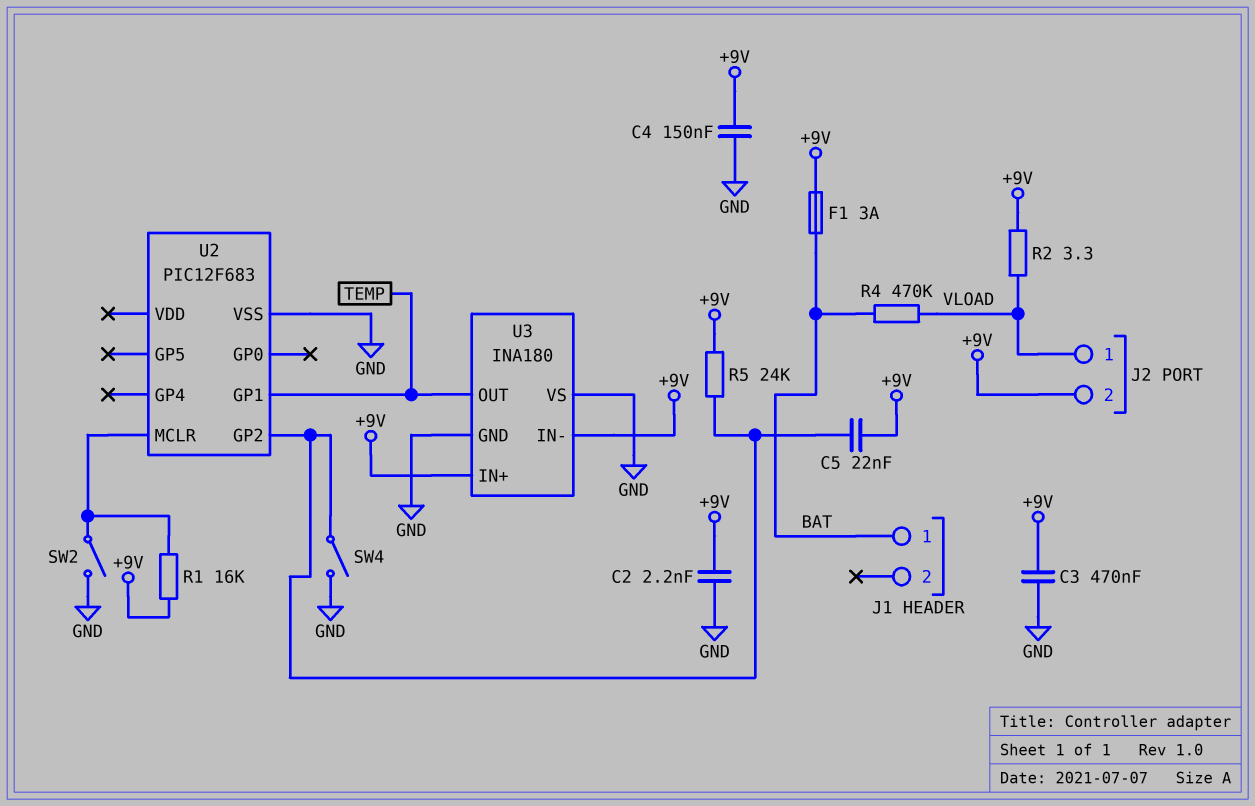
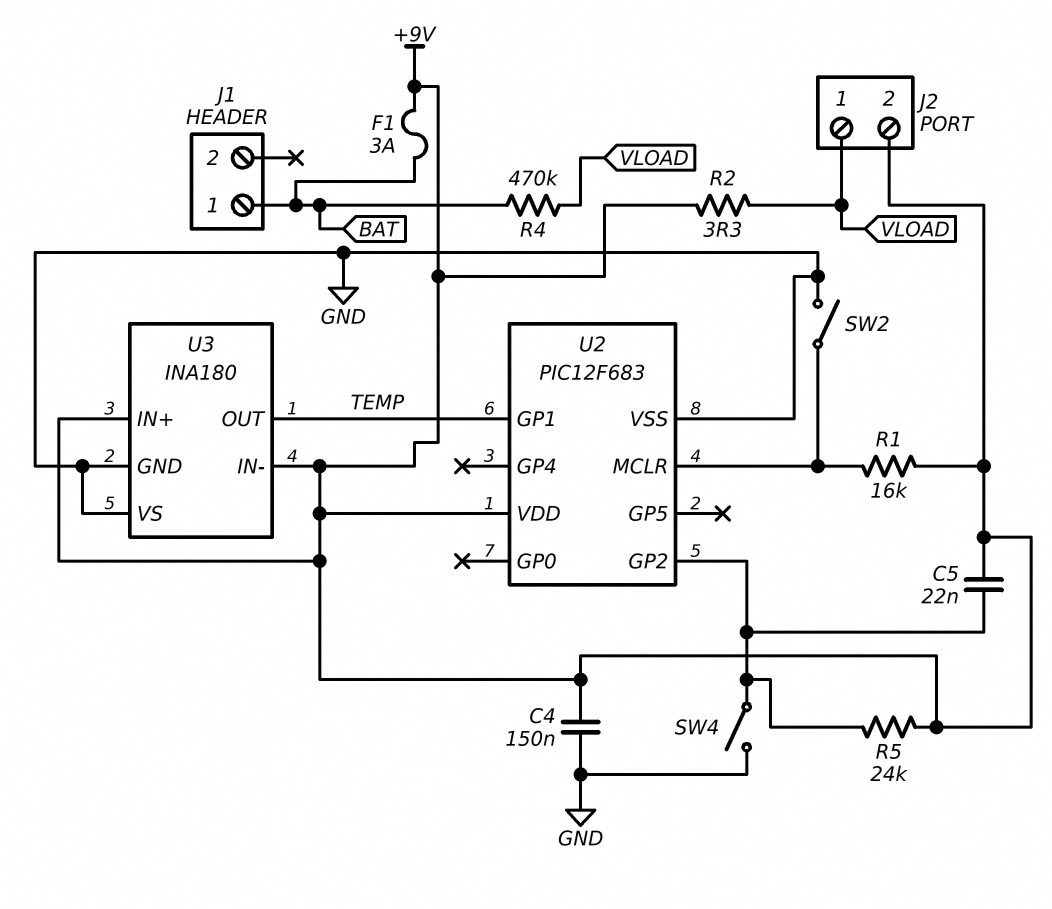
C2: 2.2nF (+9V, GND) -> none
C3: 470nF (+9V, GND) -> none
U2 pin VDD: none -> +9V

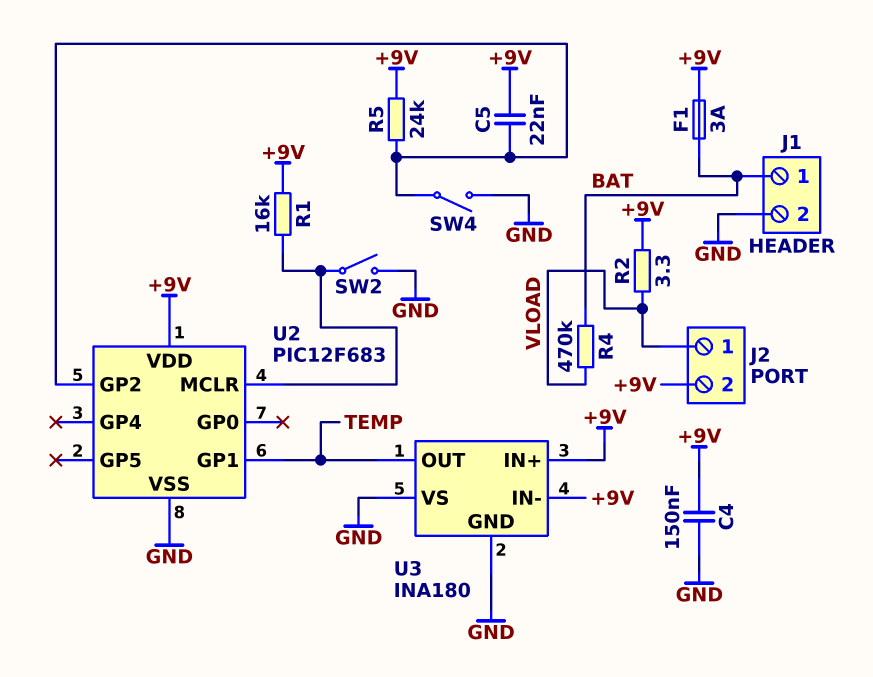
J1 pin 2: none -> GND

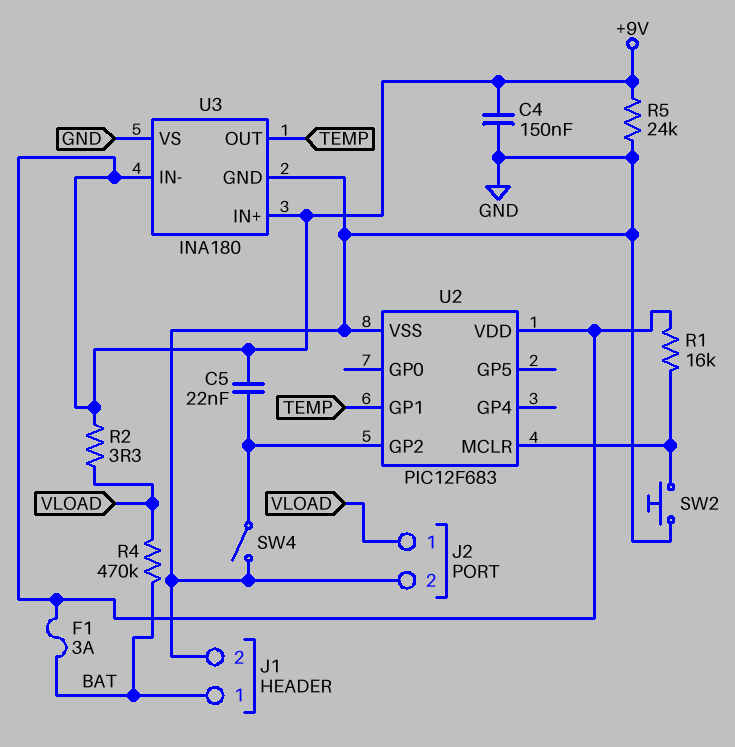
J2 pin 2: +9V -> GND
R5: 24k (+9V, U2/GP2) -> 24k (+9V, GND)
SW2: switch (GND, U2/MCLR) -> button (GND, U2/MCLR)

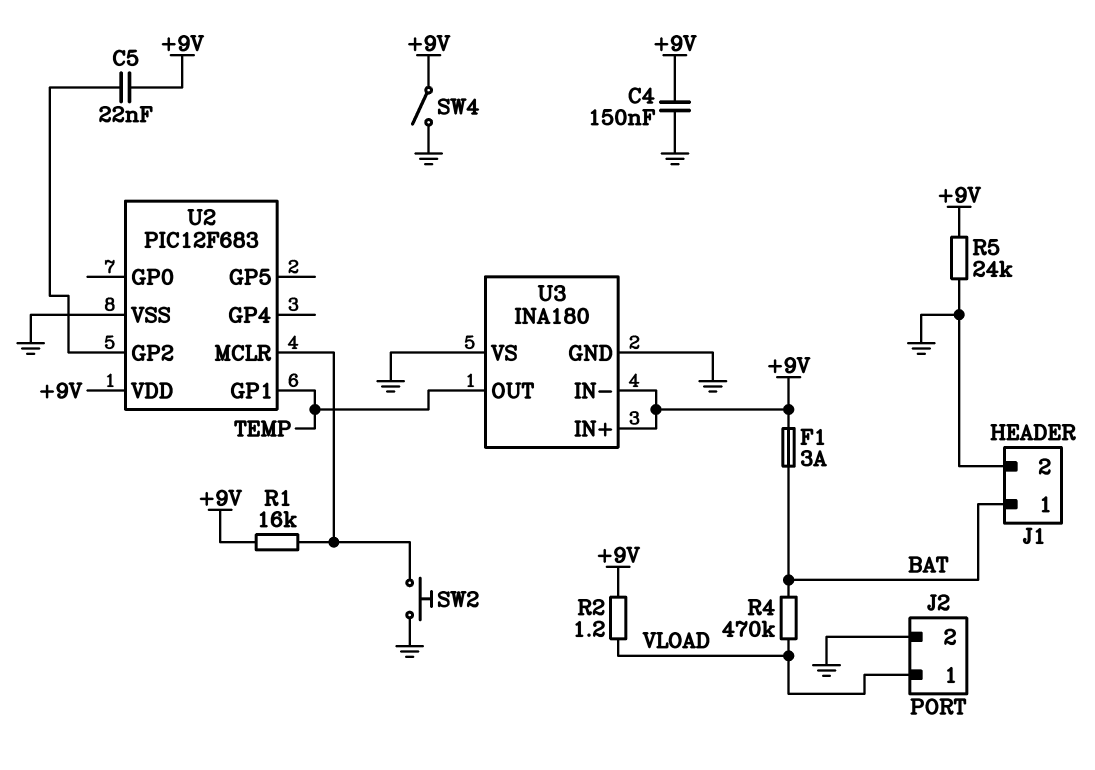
R2: 3.3 (+9V, VLOAD) -> 1.2 (+9V, VLOAD)
SW4: switch (GND, U2/GP2) -> switch (+9V, GND)

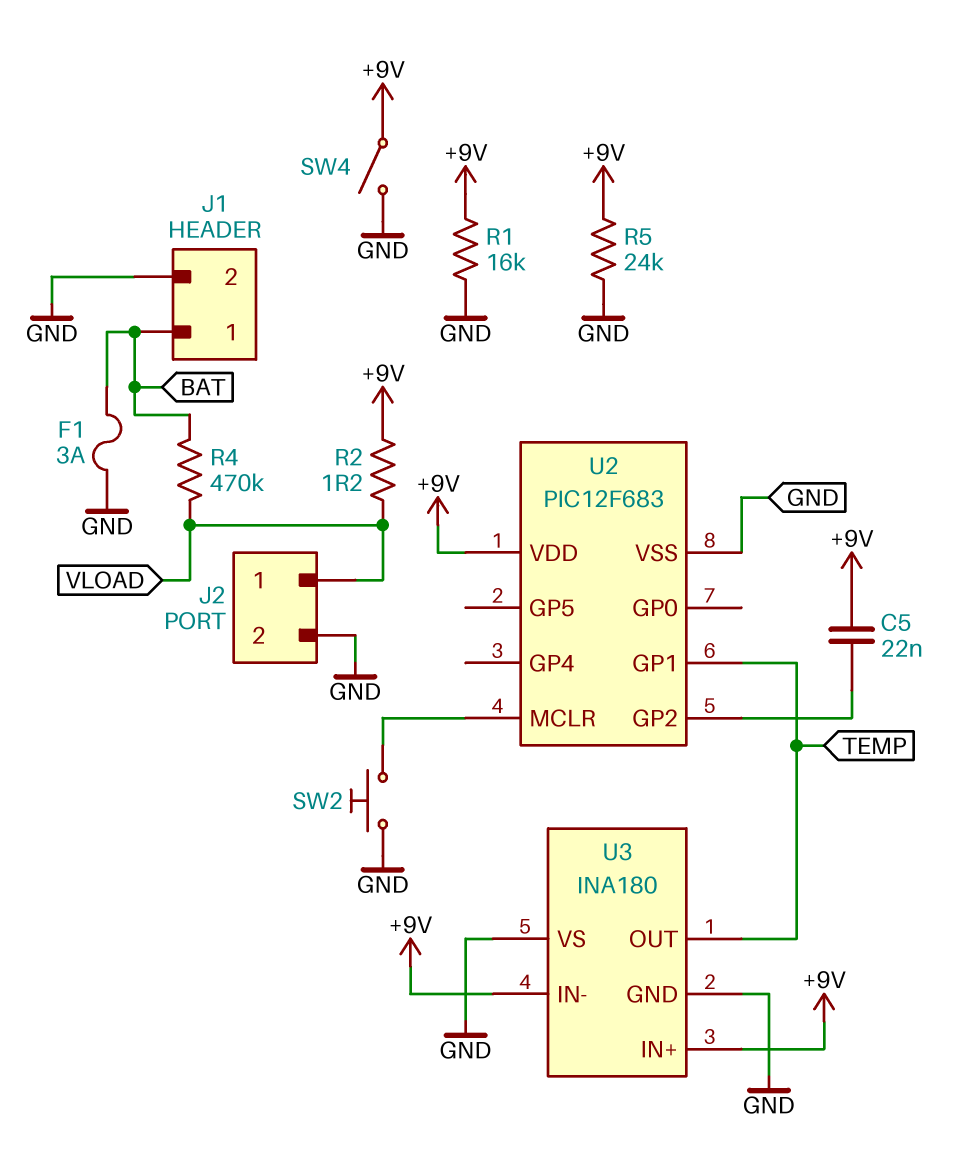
C4: 150nF (+9V, GND) -> none
F1: 3A (+9V, BAT) -> 3A (BAT, GND)
R1: 16k (+9V, U2/MCLR) -> 16k (+9V, GND)

